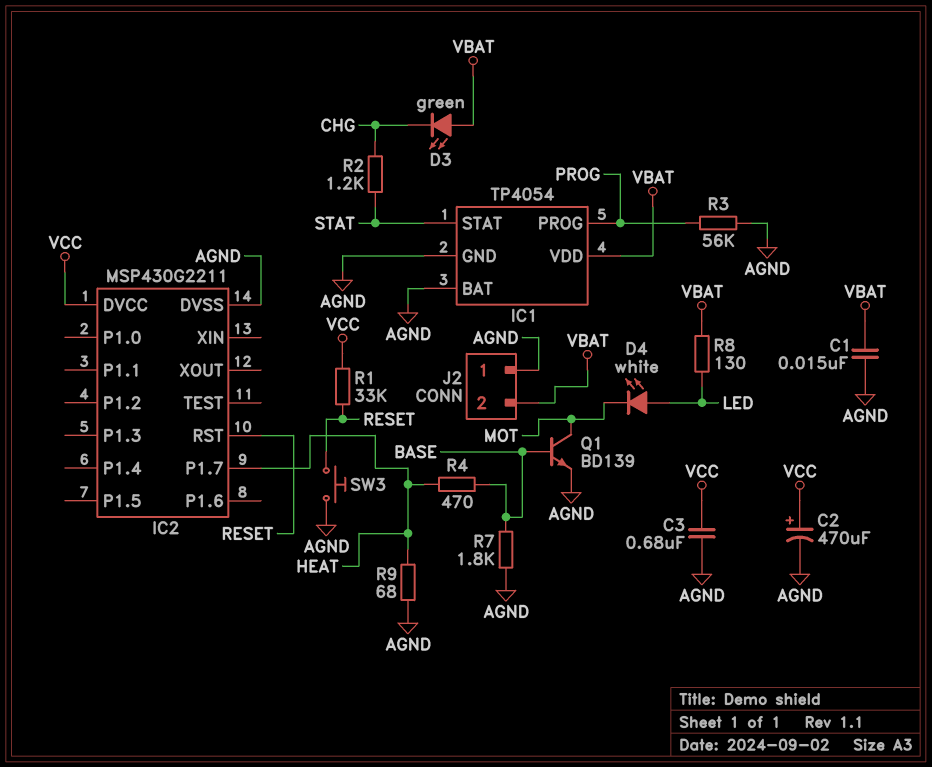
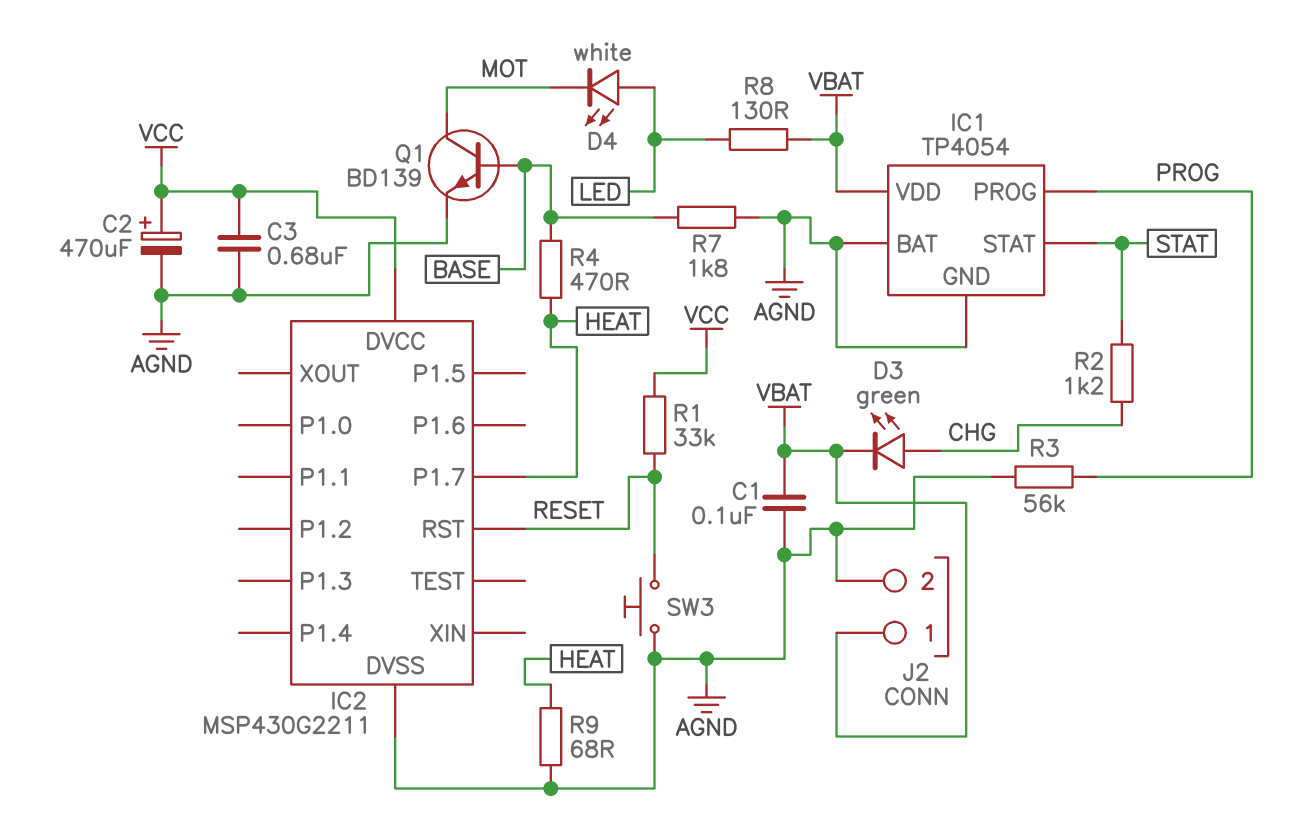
C1: 15nF (AGND, VBAT) -> 100nF (AGND, VBAT)
D3: LED green (A VBAT, K CHG) -> LED green (A CHG, K VBAT)
J2 pin 1: AGND -> VBAT
J2 pin 2: VBAT -> AGND

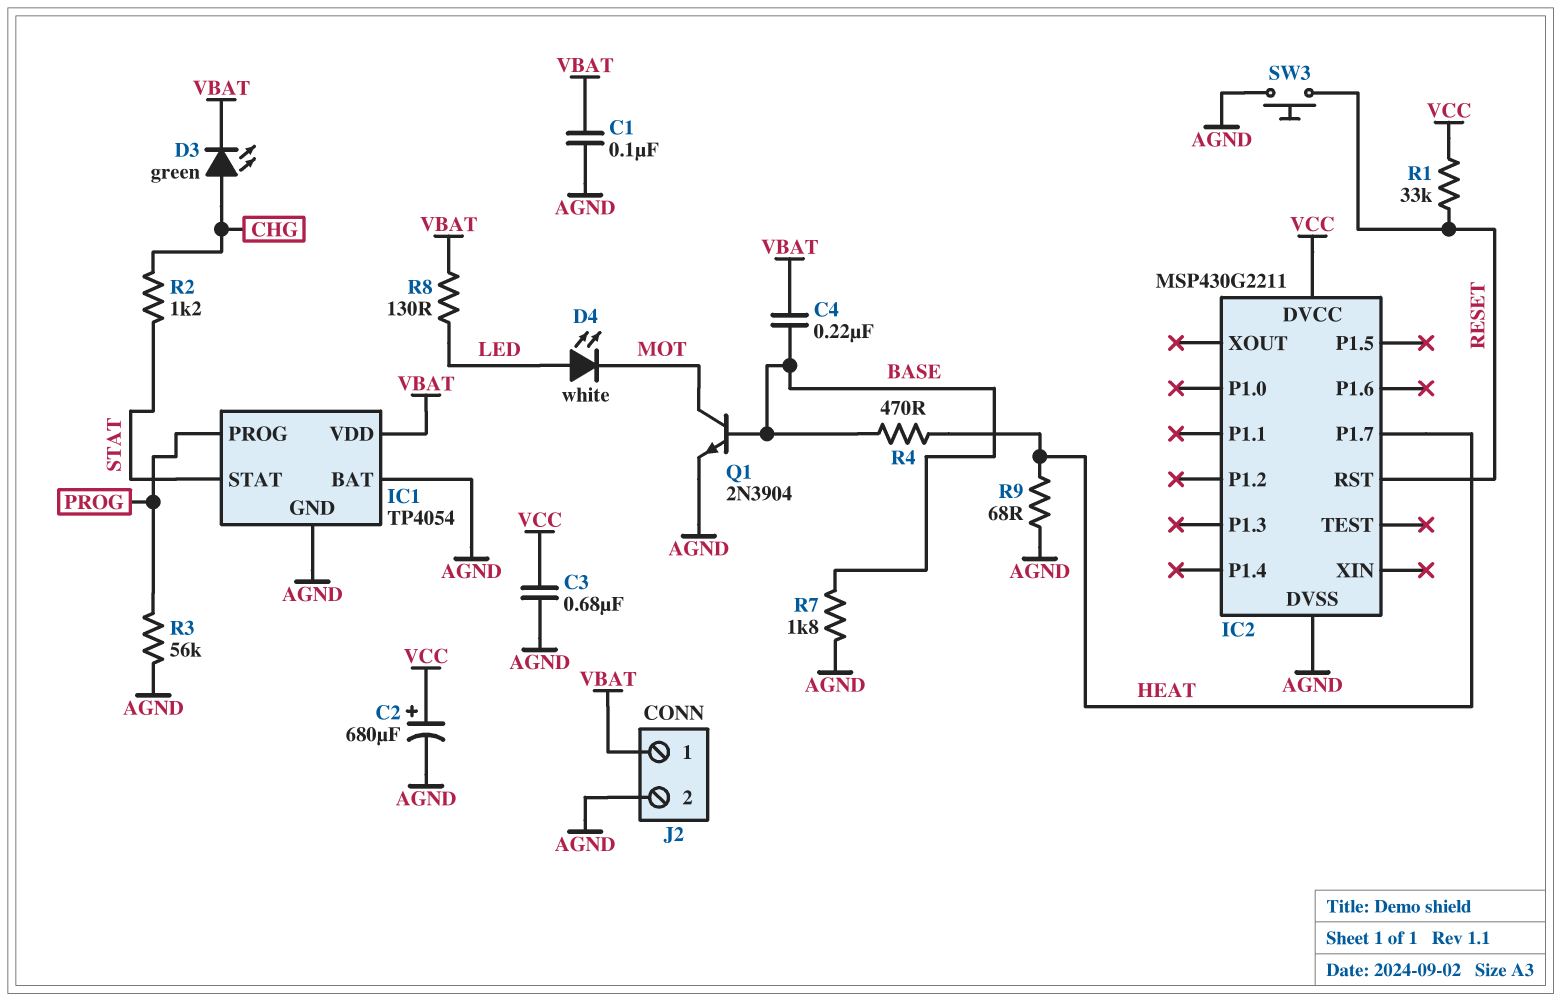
C2: 470uF (plus VCC, minus AGND) -> 680uF (plus VCC, minus AGND)
C4: none -> 220nF (BASE, VBAT)
Q1: NPN BD139 (B BASE, C MOT, E AGND) -> NPN 2N3904 (B BASE, C MOT, E AGND)

